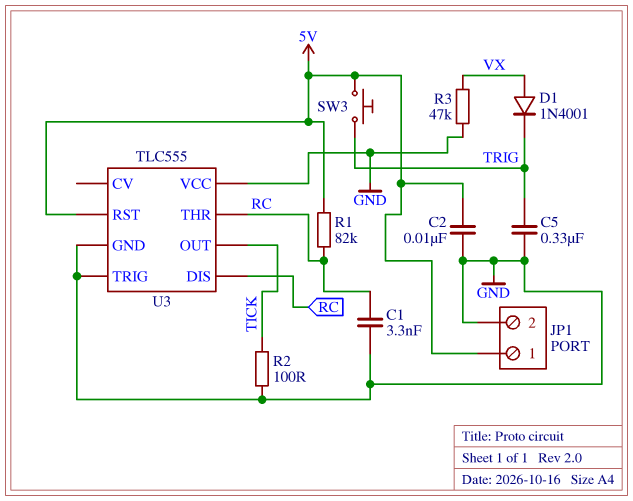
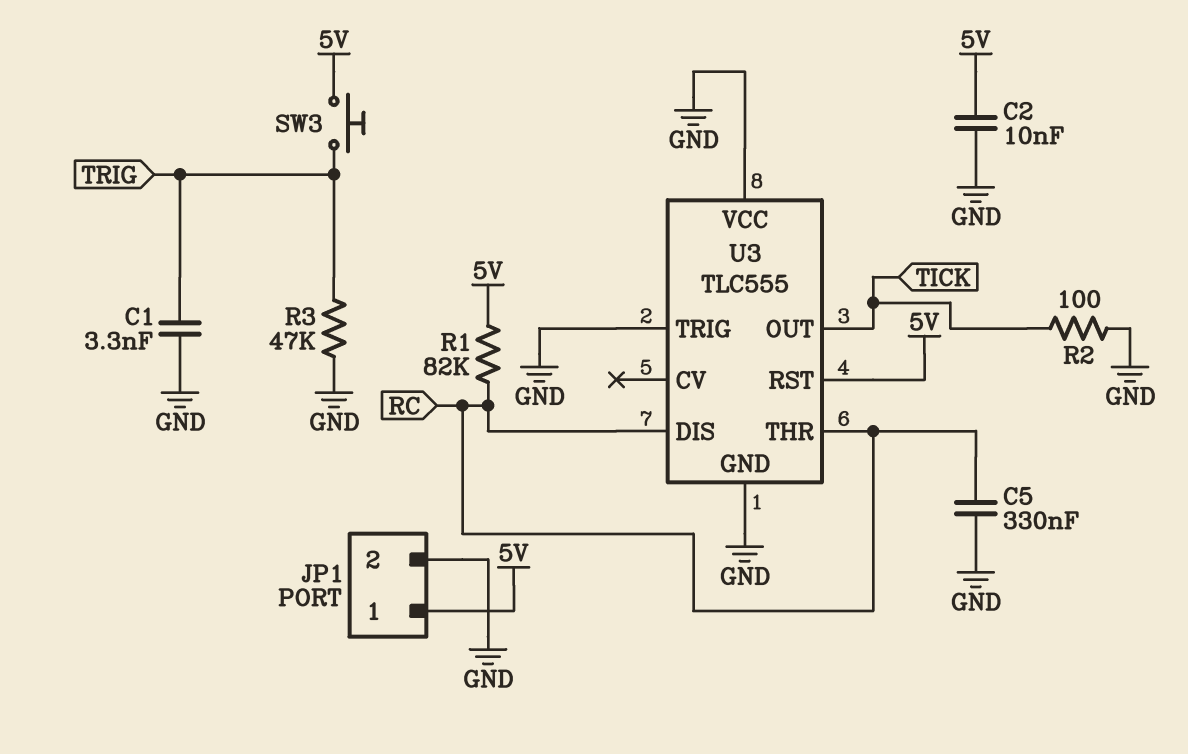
C1: 3.3nF (GND, RC) -> 3.3nF (GND, TRIG)
C5: 330nF (GND, TRIG) -> 330nF (GND, RC)
D1: diode 1N4001 (A VX, K TRIG) -> none
R3: 47k (GND, VX) -> 47k (GND, TRIG)

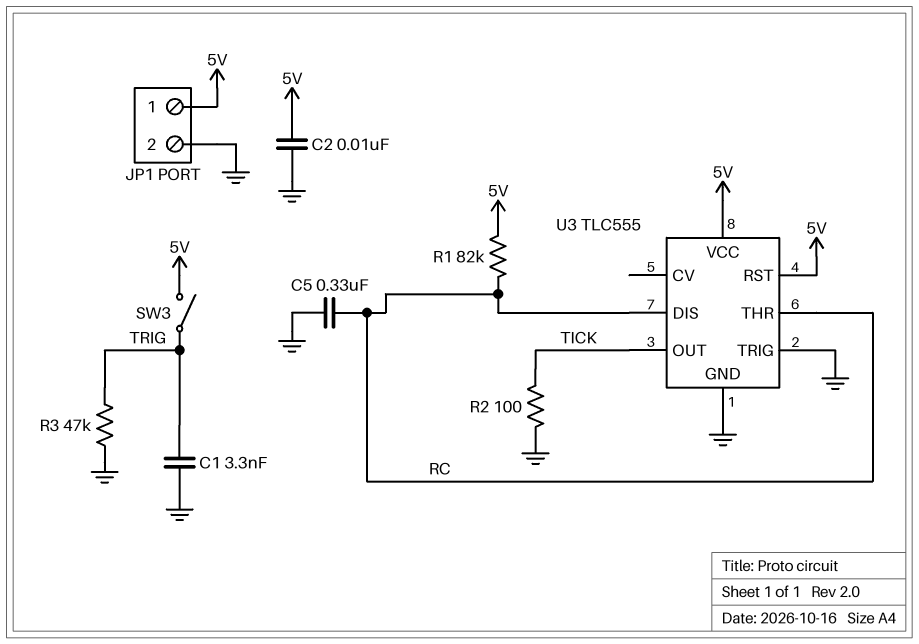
SW3: button (5V, TRIG) -> switch (5V, TRIG)
U3 pin VCC: GND -> 5V

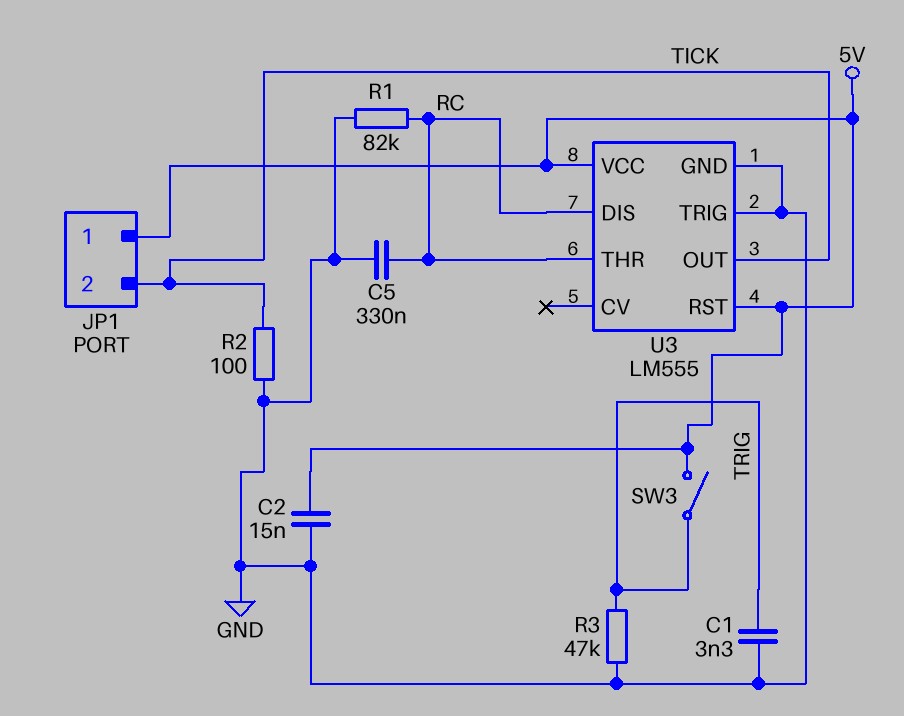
C2: 10nF (5V, GND) -> 15nF (5V, GND)
JP1 pin 2: GND -> TICK
R1: 82k (5V, RC) -> 82k (GND, RC)
U3: TLC555 -> LM555

